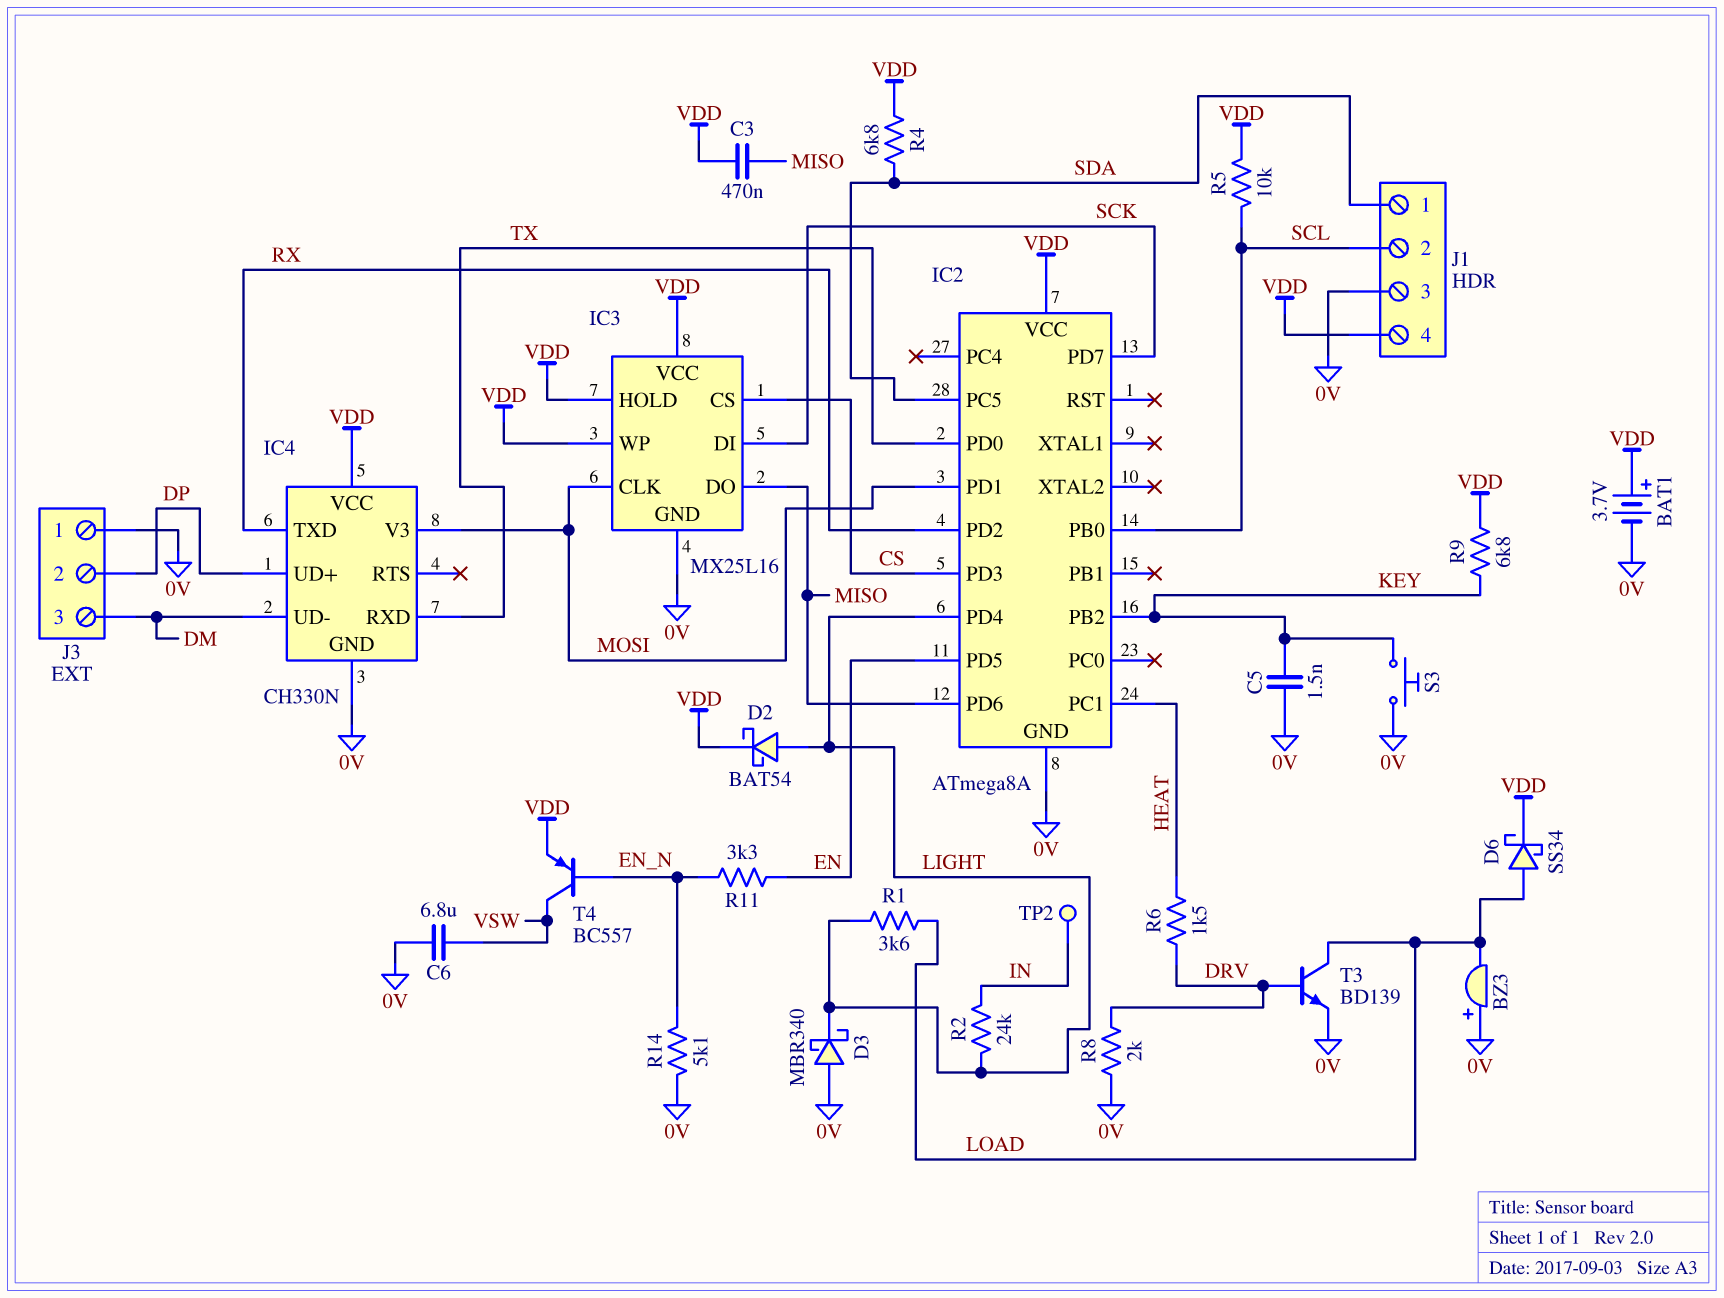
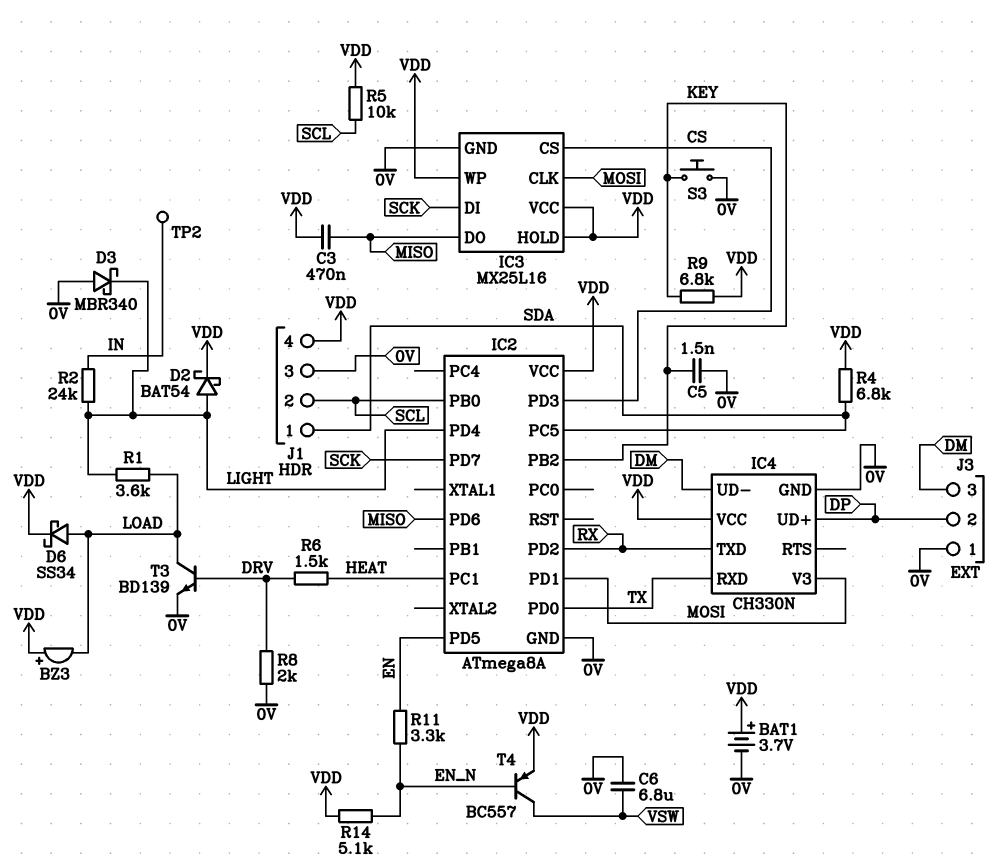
BZ3: buzzer (plus 0V, minus LOAD) -> buzzer (plus VDD, minus LOAD)
R14: 5.1k (0V, EN_N) -> 5.1k (EN_N, VDD)

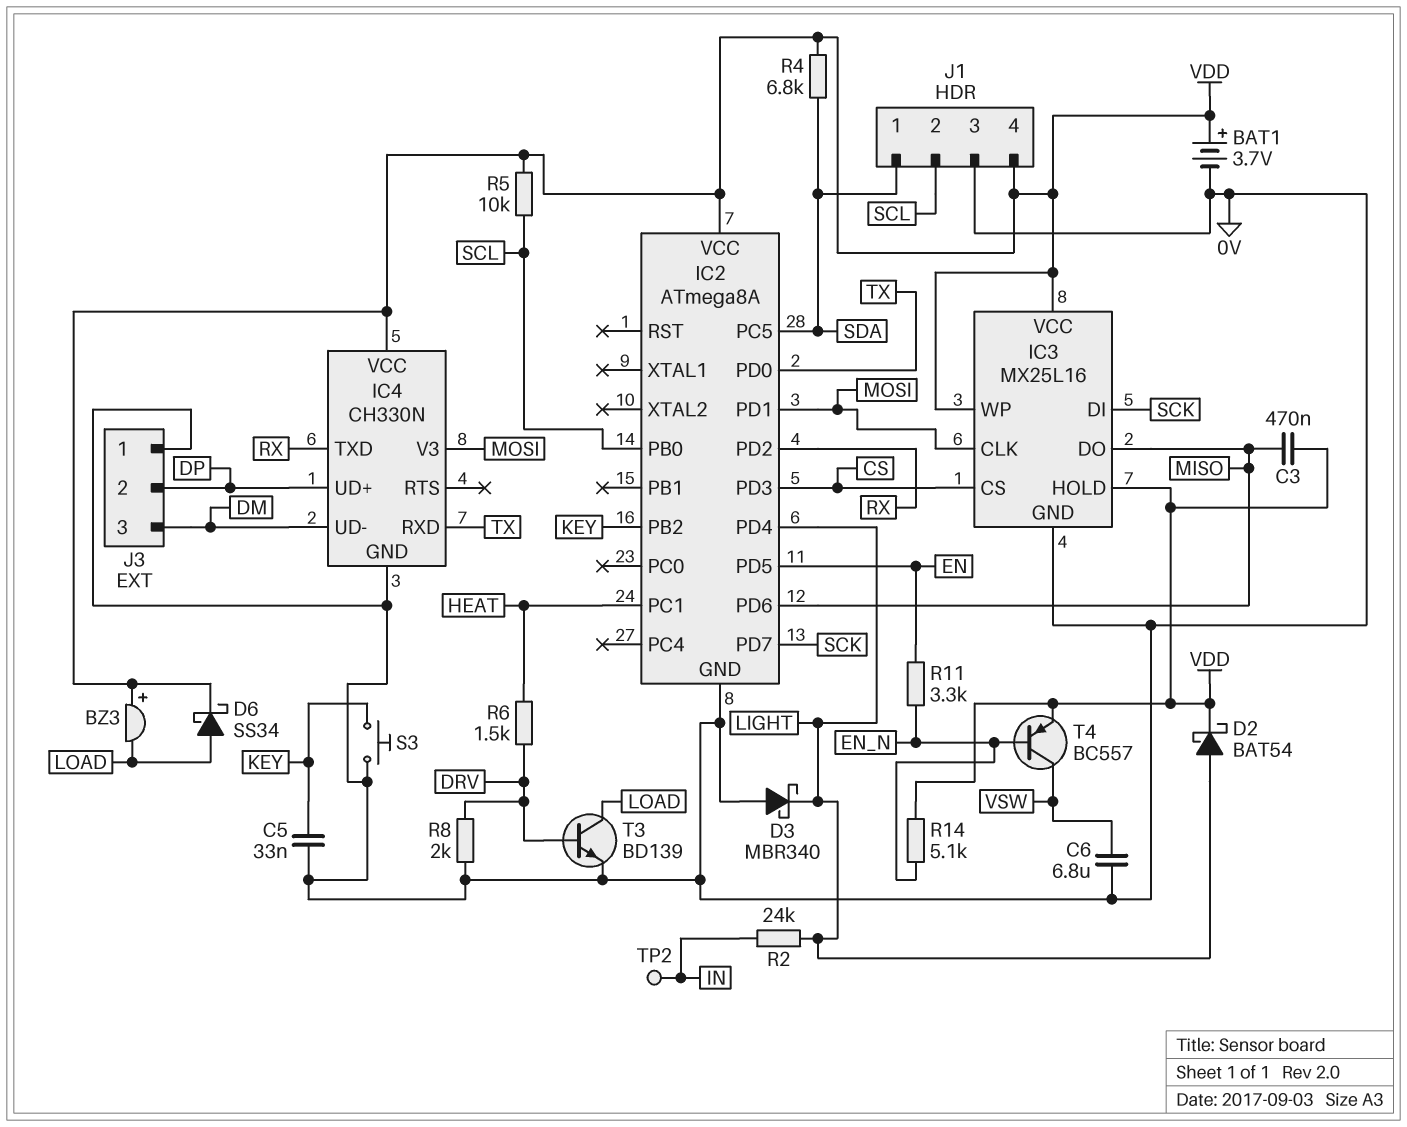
C5: 1.5nF (0V, KEY) -> 33nF (0V, KEY)
R1: 3.6k (LIGHT, LOAD) -> none
R9: 6.8k (KEY, VDD) -> none

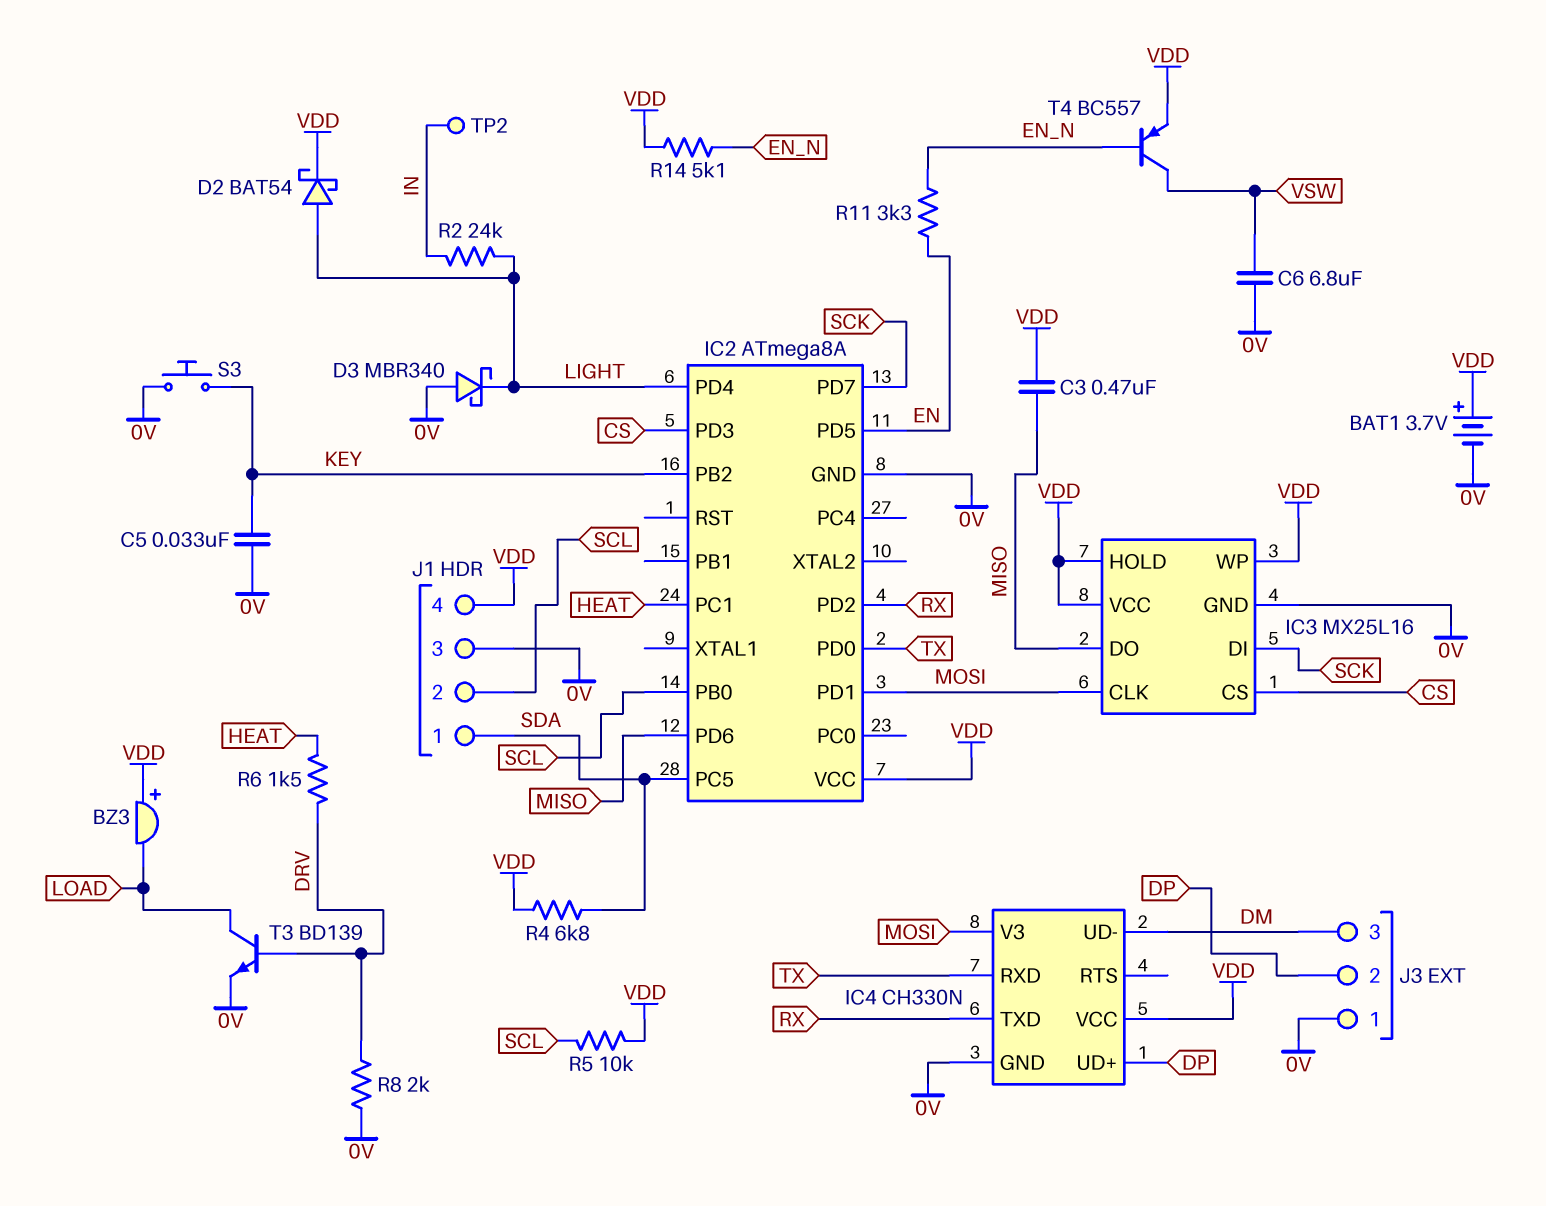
D6: schottky SS34 (A LOAD, K VDD) -> none

